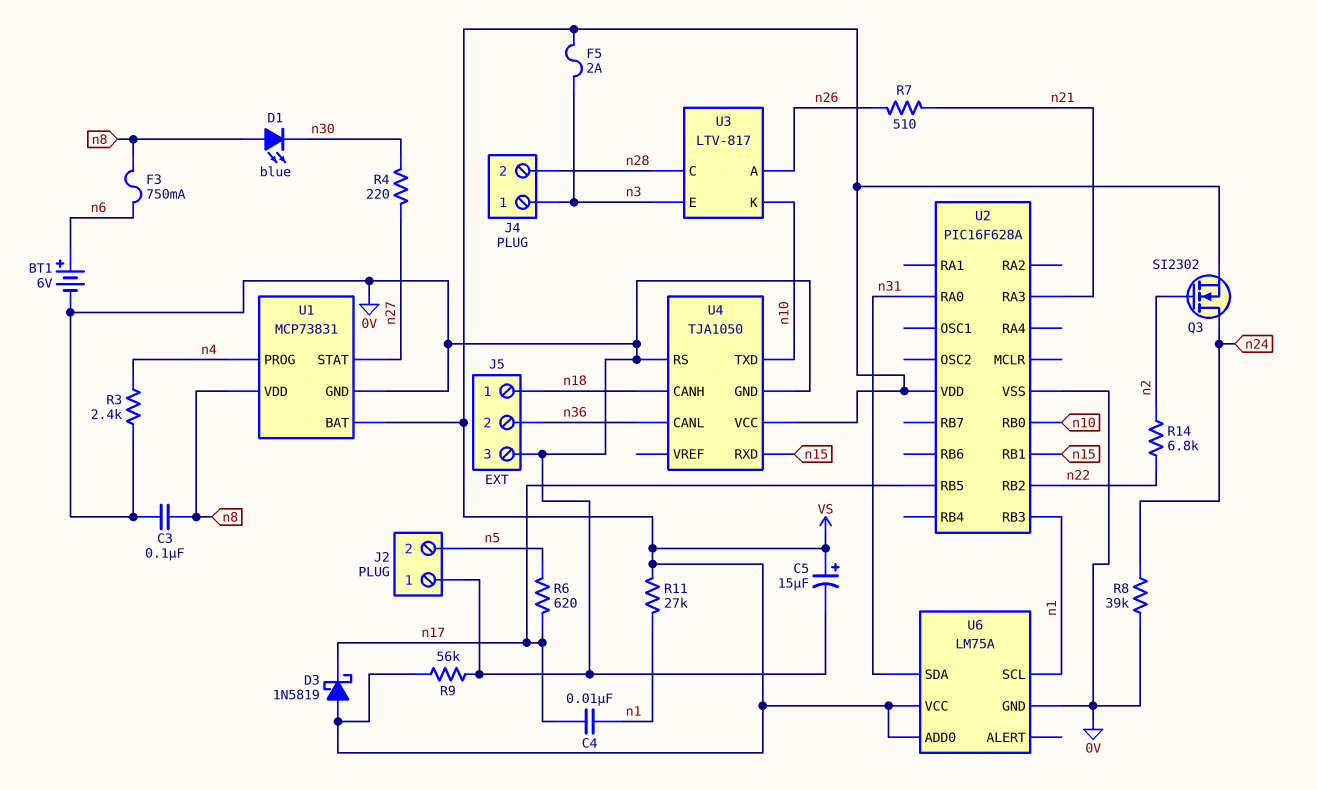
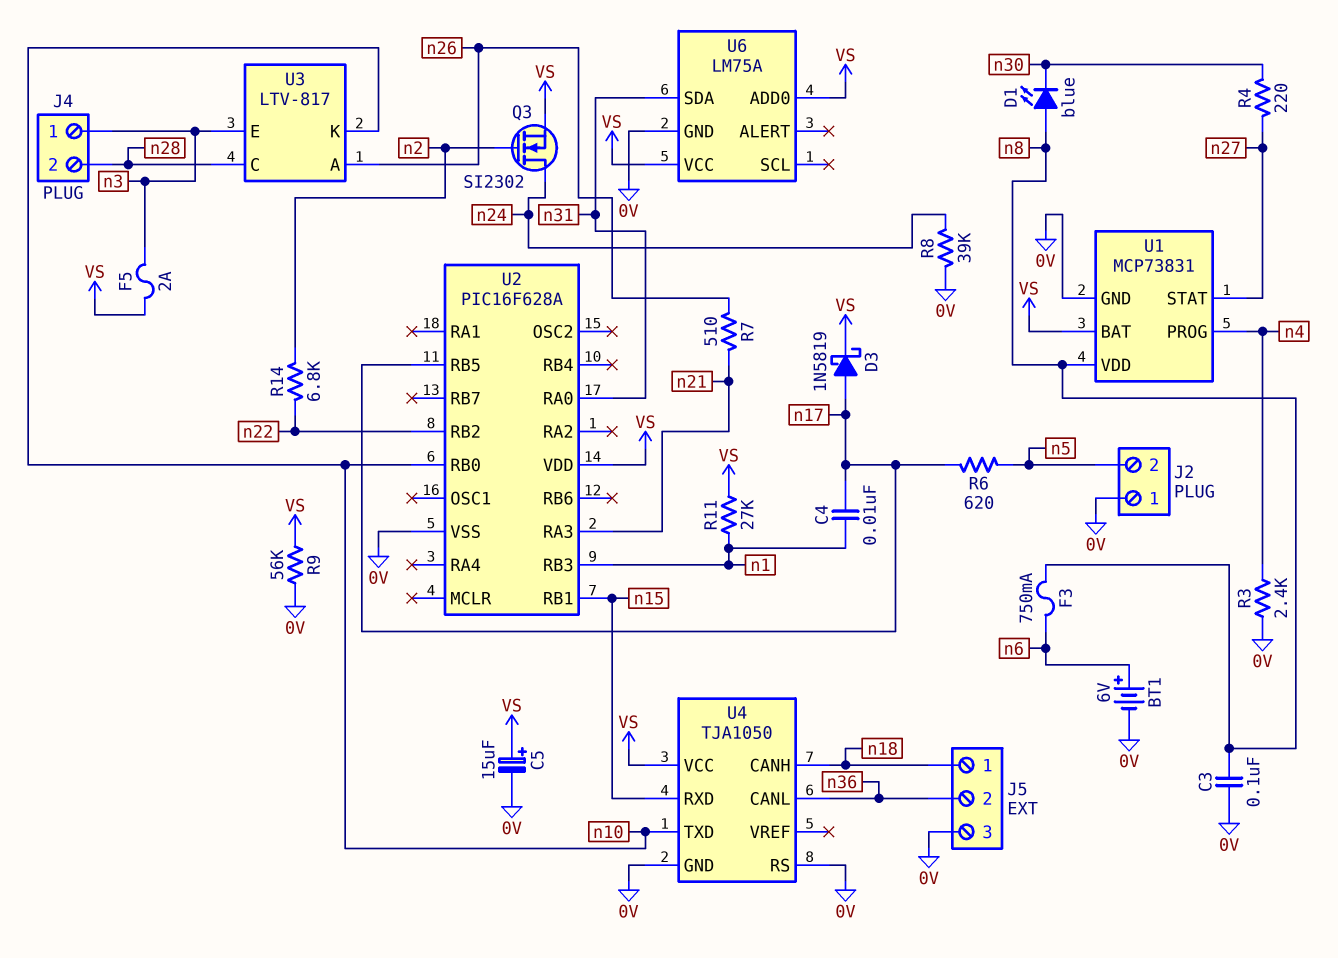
D3: schottky 1N5819 (A VS, K n17) -> schottky 1N5819 (A n17, K VS)
U6 pin SCL: n1 -> none

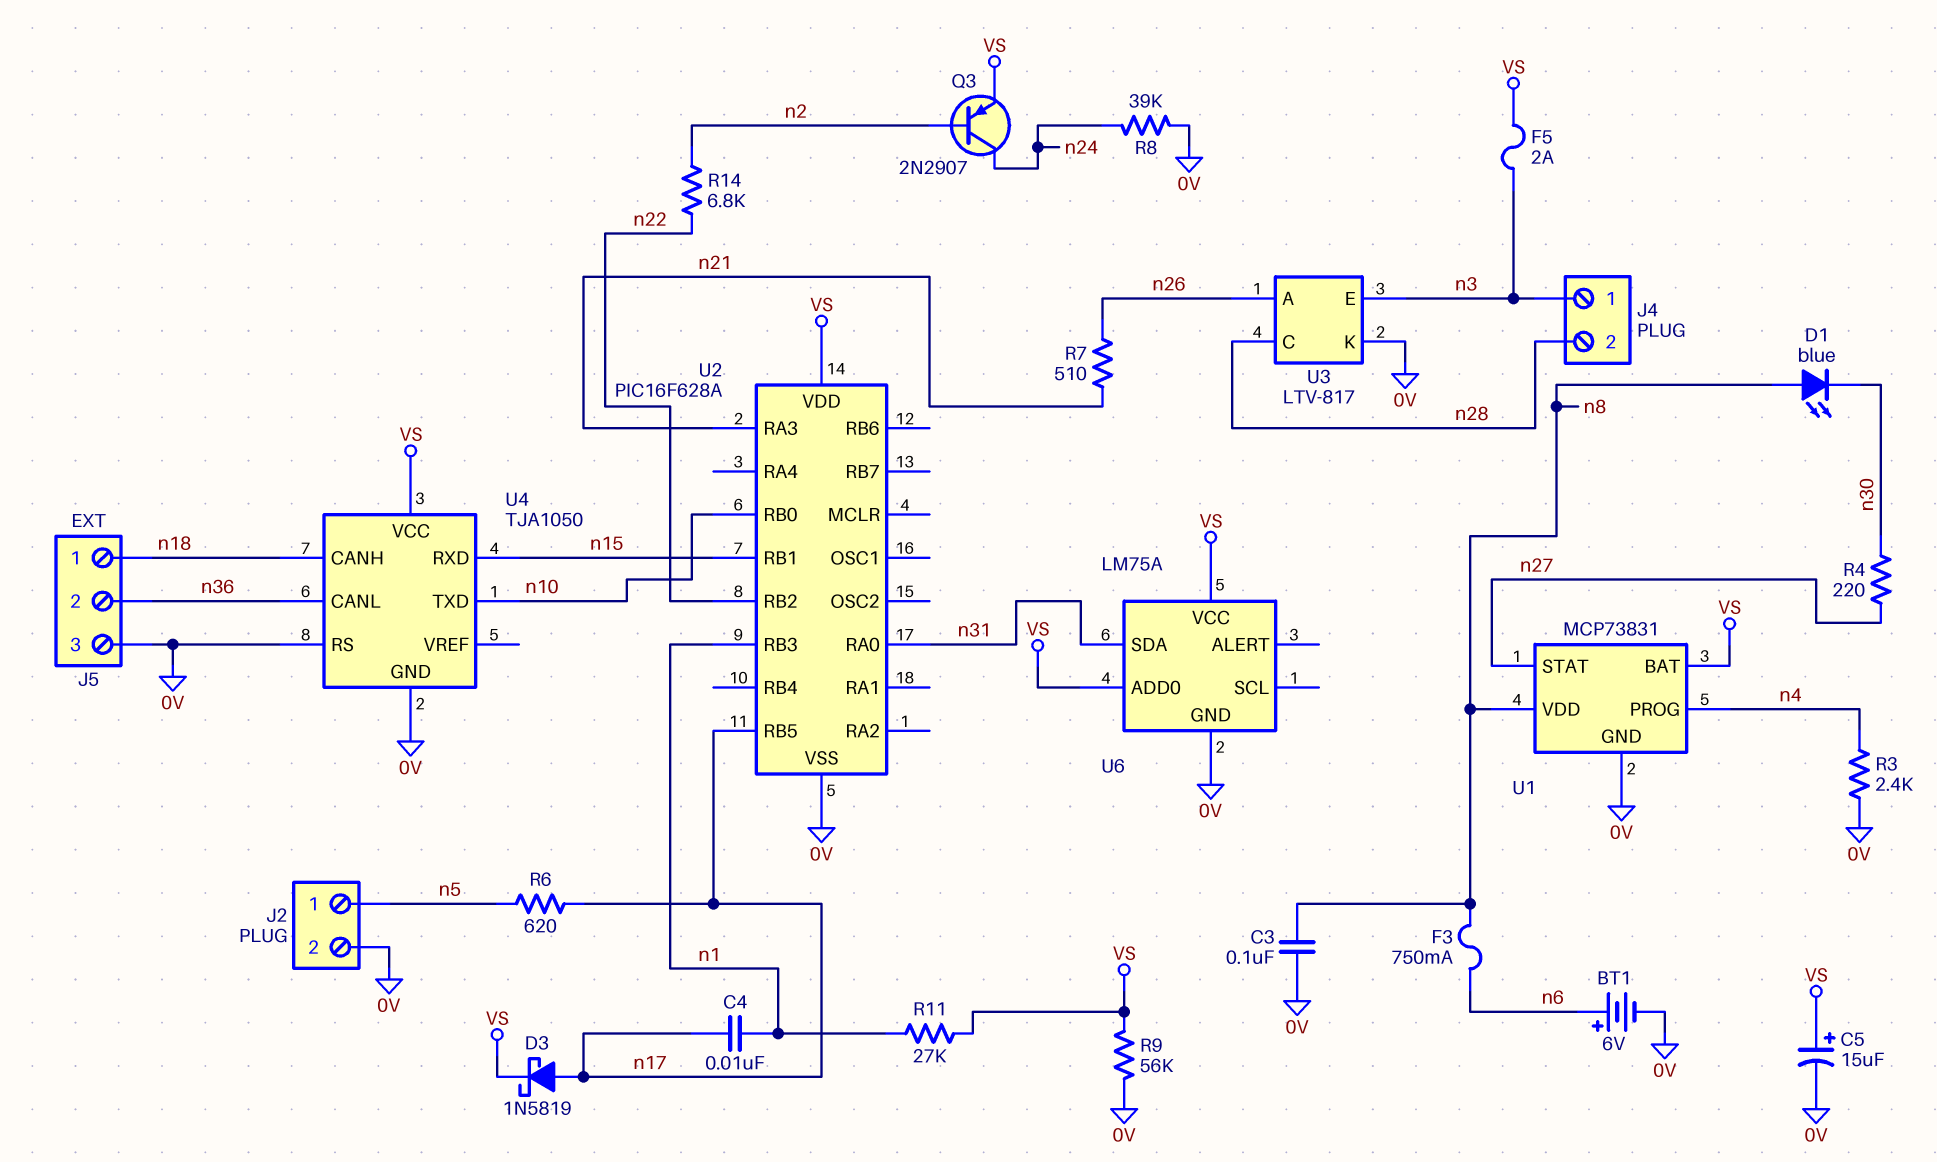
J2 pin 1: 0V -> n5
J2 pin 2: n5 -> 0V
Q3: NMOS SI2302 (G n2, D n24, S VS) -> PNP 2N2907 (B n2, C n24, E VS)
U3 pin K: n10 -> 0V

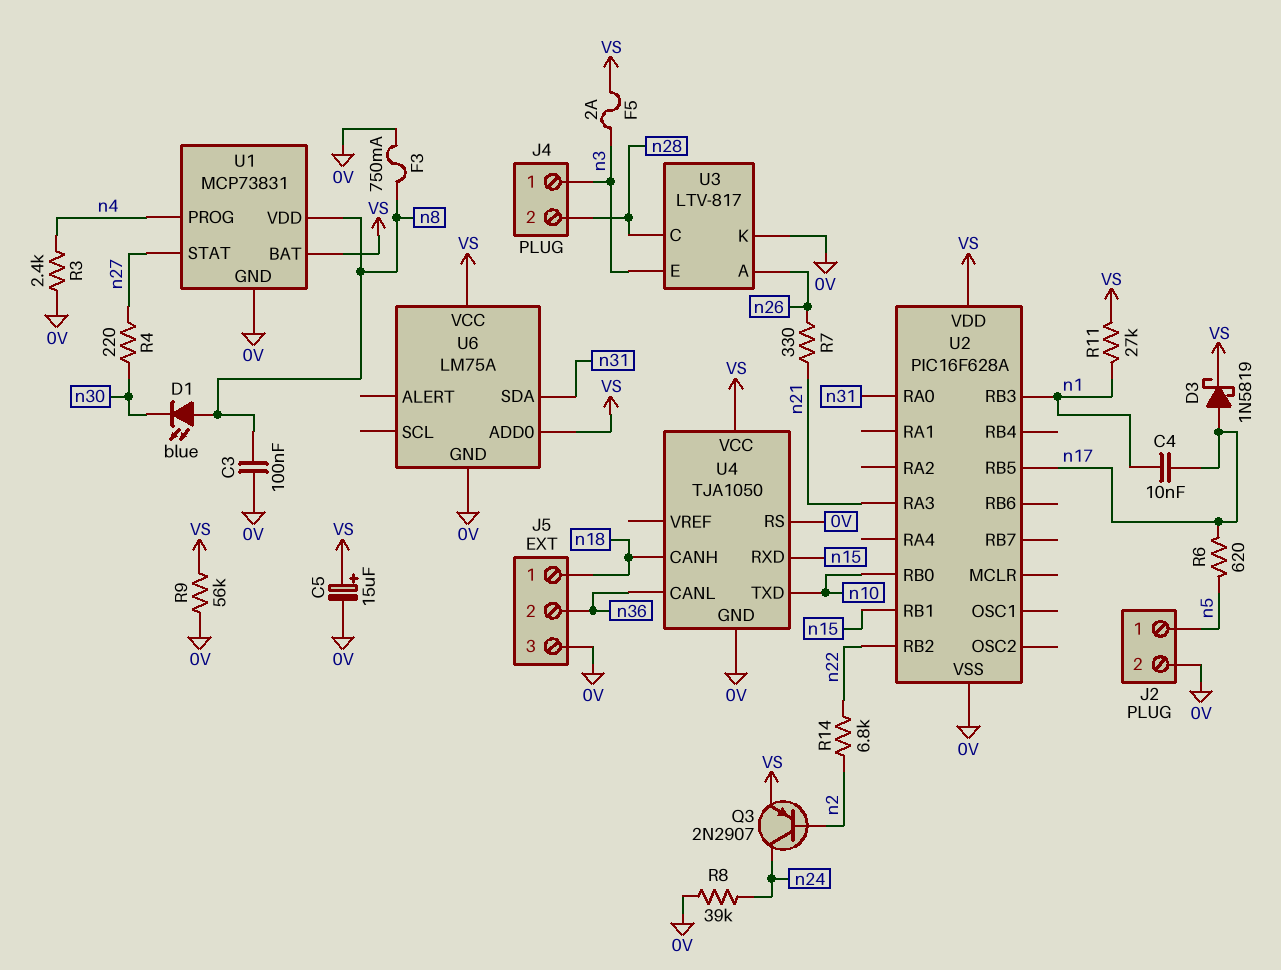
BT1: 6V (plus n6, minus 0V) -> none
F3: 750mA (n6, n8) -> 750mA (0V, n8)
R7: 510 (n21, n26) -> 330 (n21, n26)

